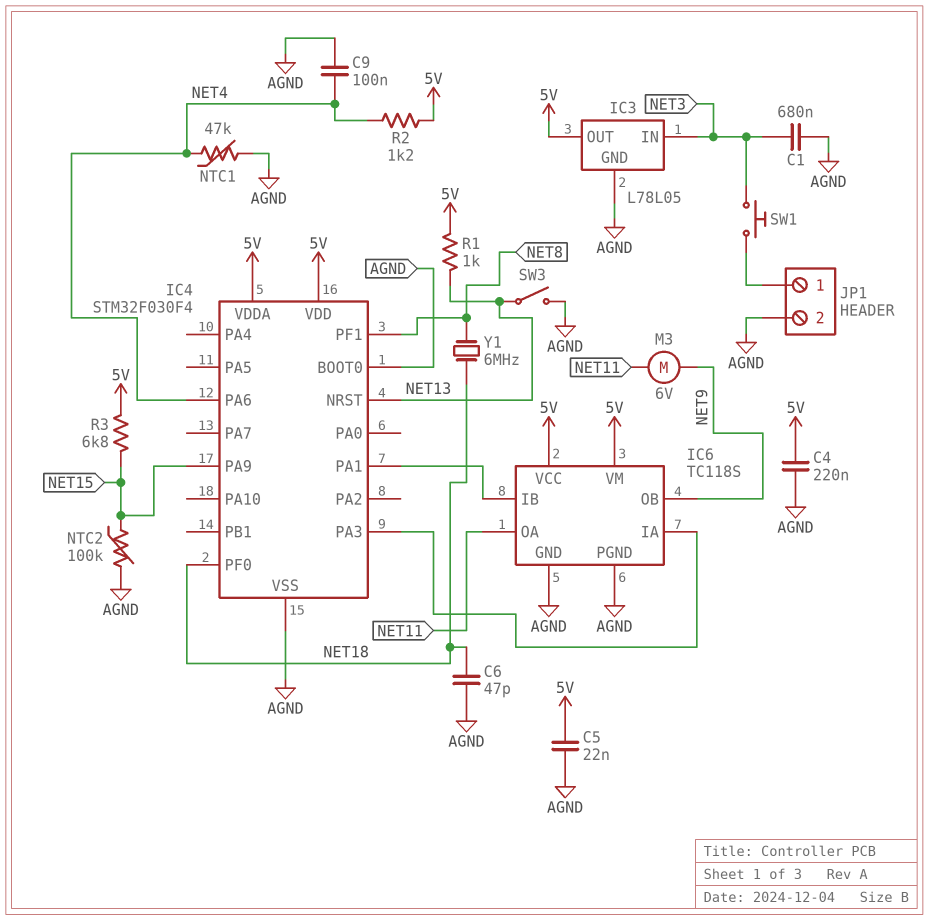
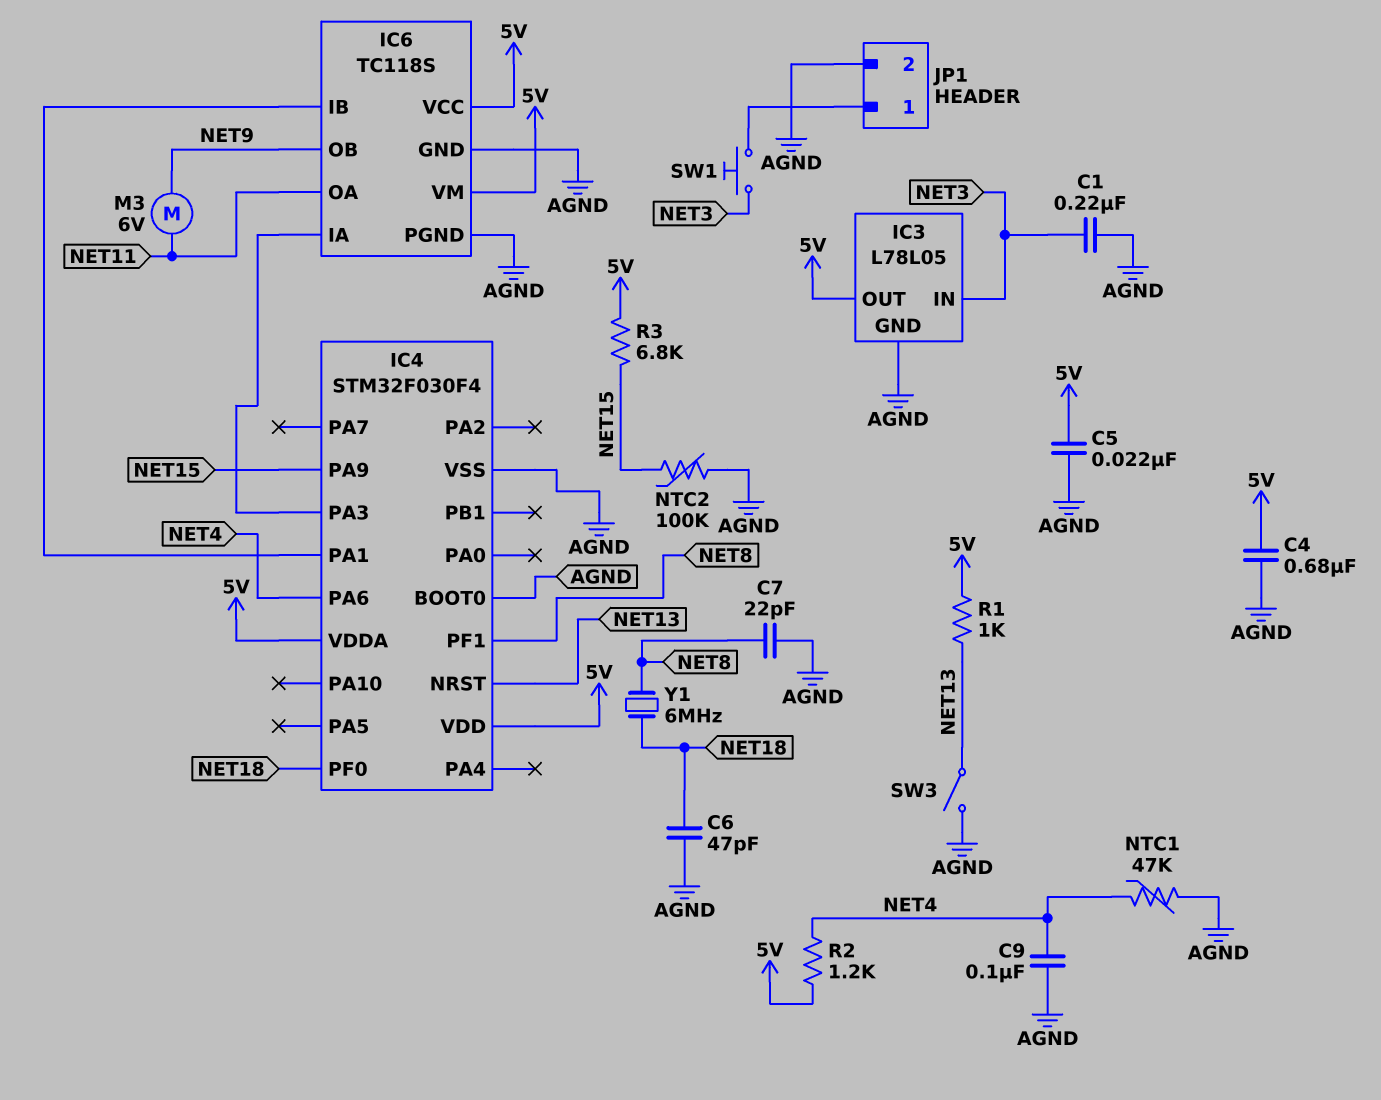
C1: 680nF (AGND, NET3) -> 220nF (AGND, NET3)
C4: 220nF (5V, AGND) -> 680nF (5V, AGND)
C7: none -> 22pF (AGND, NET8)

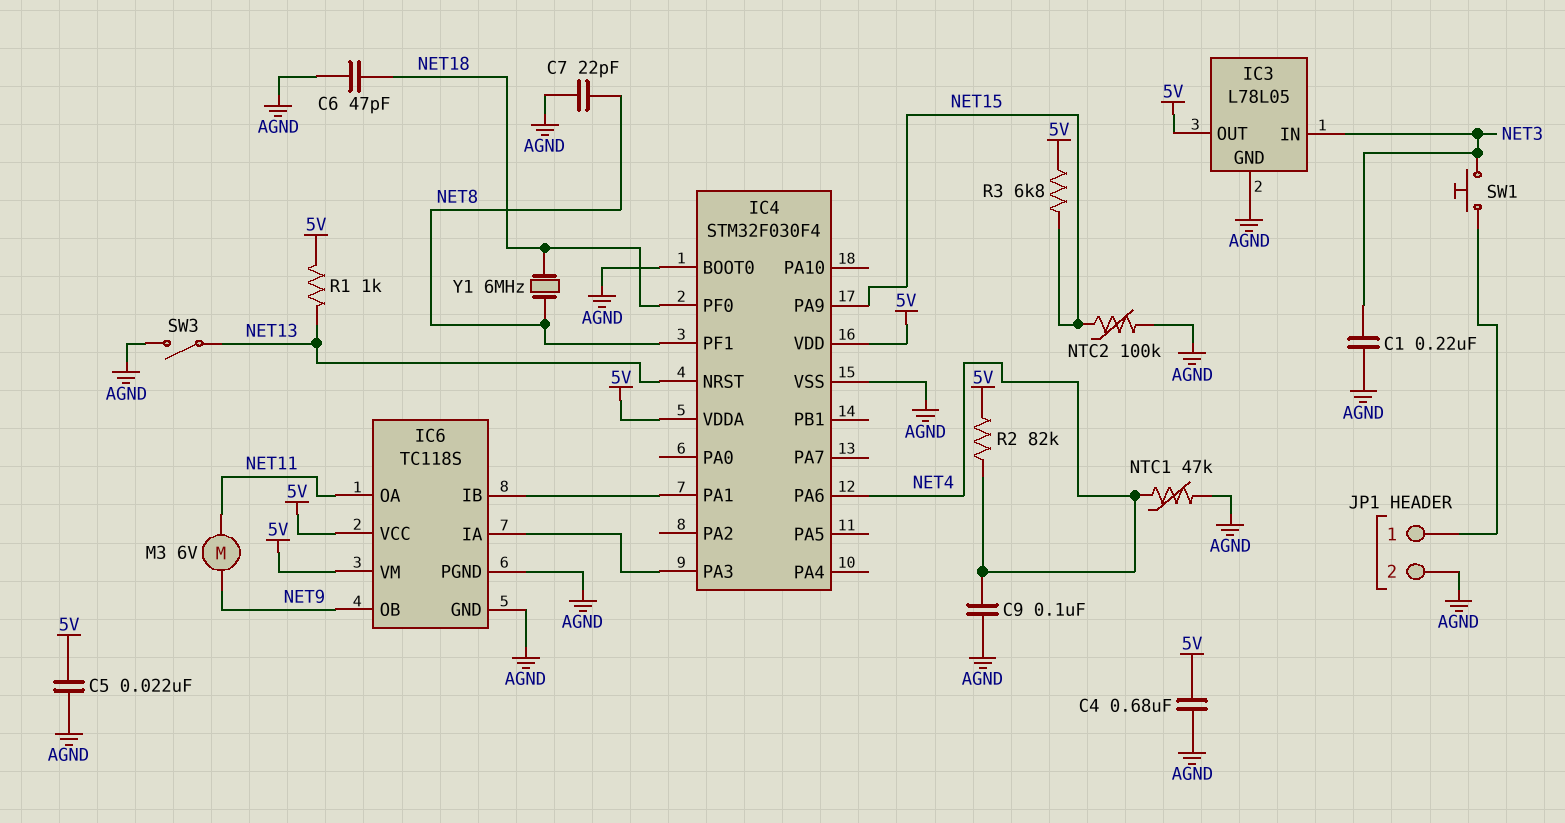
R2: 1.2k (5V, NET4) -> 82k (5V, NET4)

